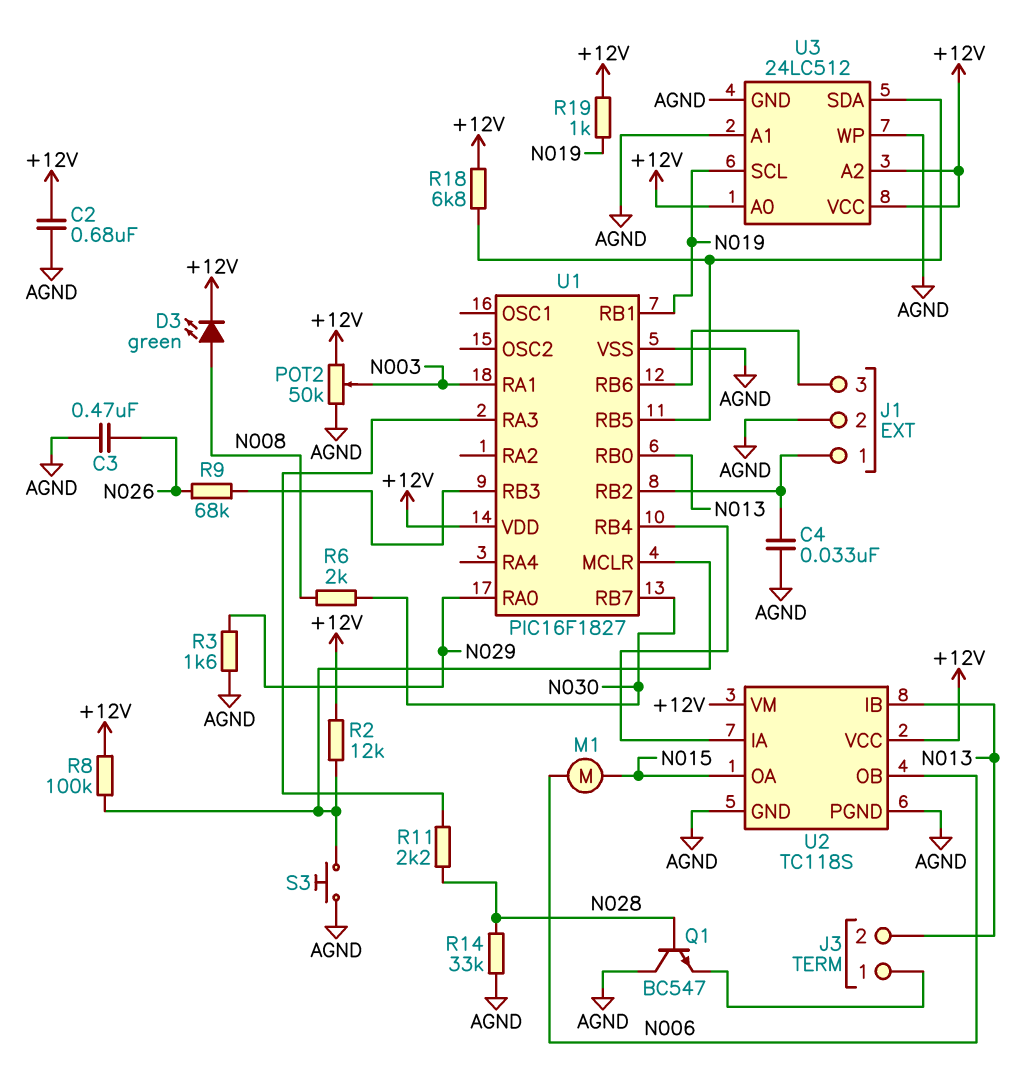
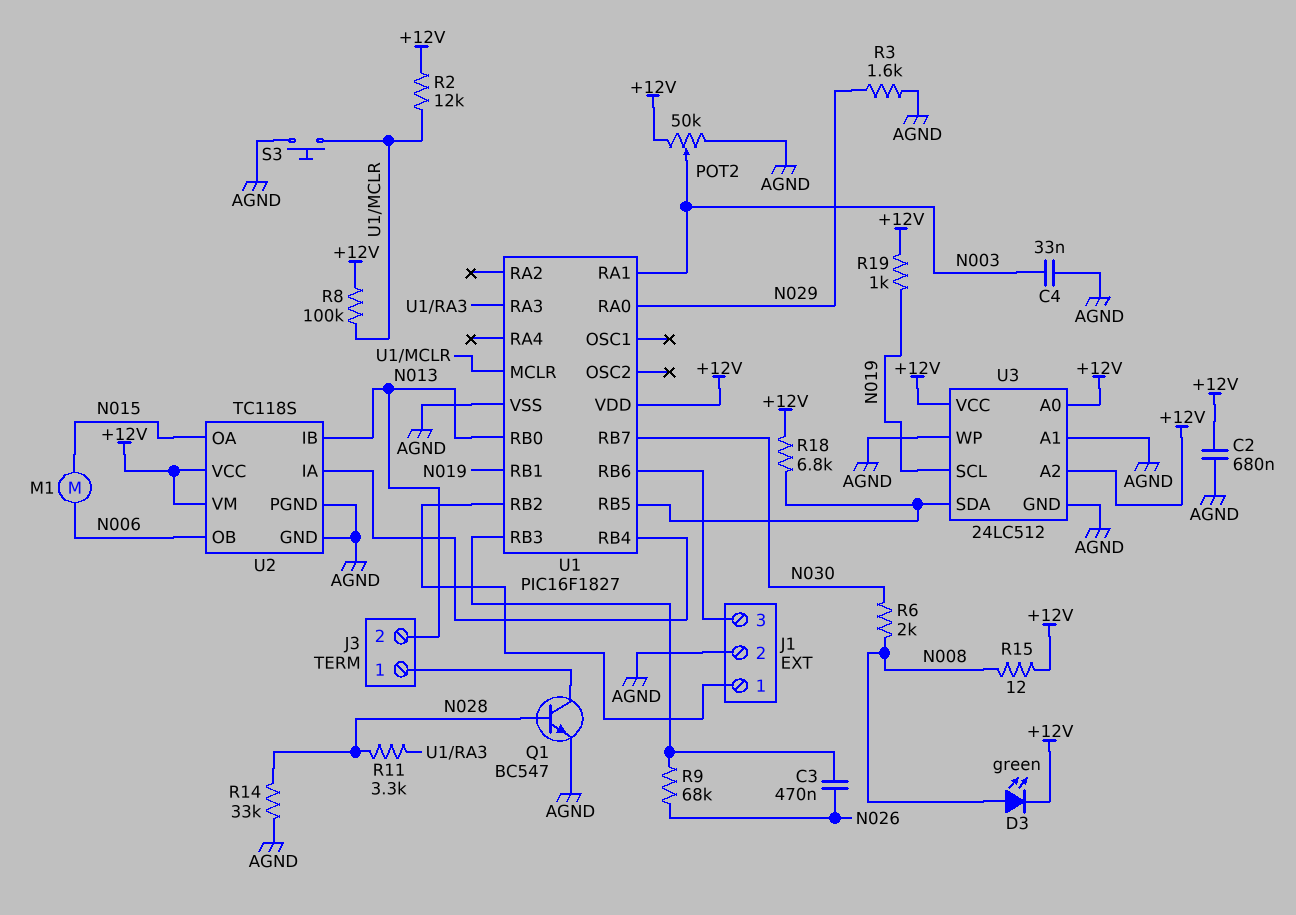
C3: 470nF (AGND, N026) -> 470nF (N026, U1/RB3)
C4: 33nF (AGND, J1/1) -> 33nF (AGND, N003)
Q1: NPN BC547 (B N028, C AGND, E J3/1) -> NPN BC547 (B N028, C J3/1, E AGND)
R11: 2.2k (N028, U1/RA3) -> 3.3k (N028, U1/RA3)
R15: none -> 12 (+12V, N008)

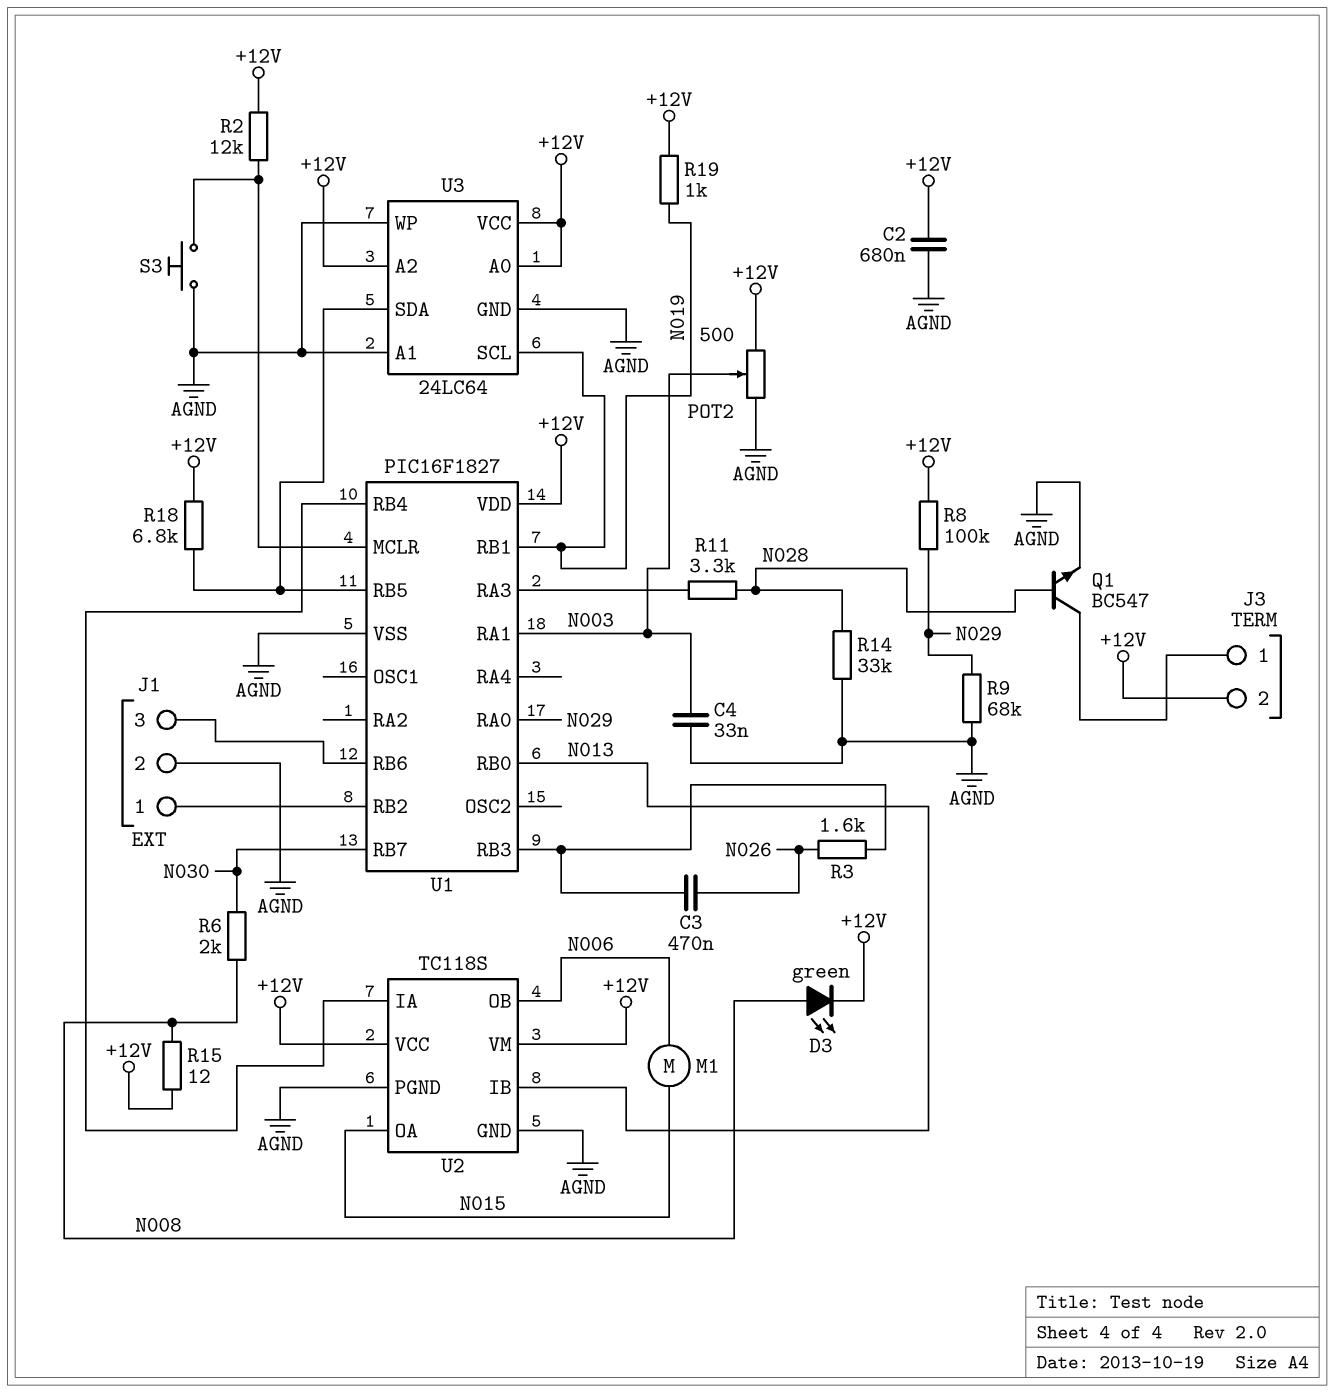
J3 pin 2: N013 -> +12V
POT2: 50k (+12V, AGND, wiper N003) -> 500 (+12V, AGND, wiper N003)
R3: 1.6k (AGND, N029) -> 1.6k (N026, U1/RB3)
R8: 100k (+12V, U1/MCLR) -> 100k (+12V, N029)
R9: 68k (N026, U1/RB3) -> 68k (AGND, N029)
U3: 24LC512 -> 24LC64

